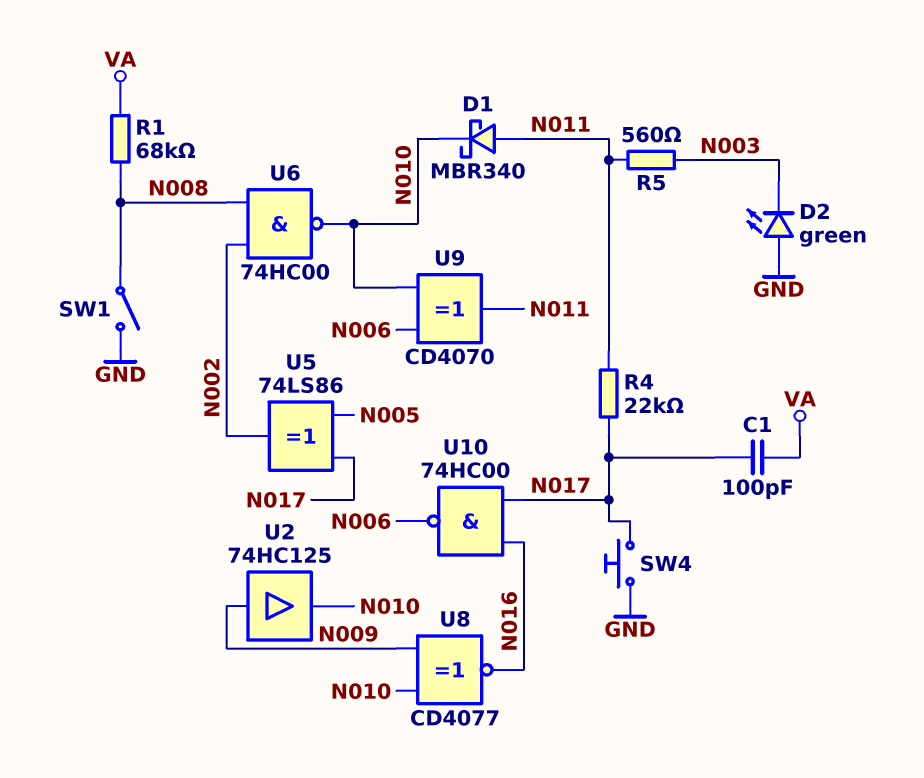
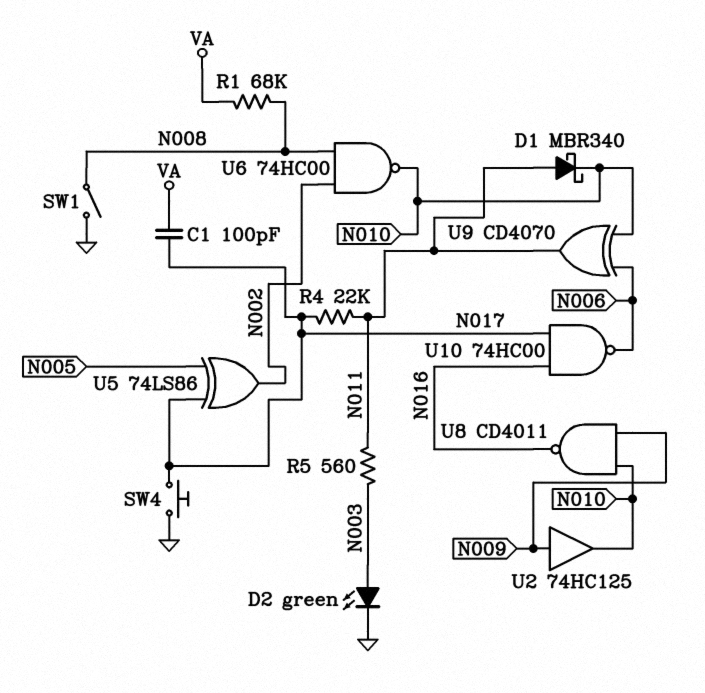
D2: LED green (A GND, K N003) -> LED green (A N003, K GND)
U8: XNOR CD4077 (in N009, in N010, out N016) -> NAND CD4011 (in N009, in N010, out N016)

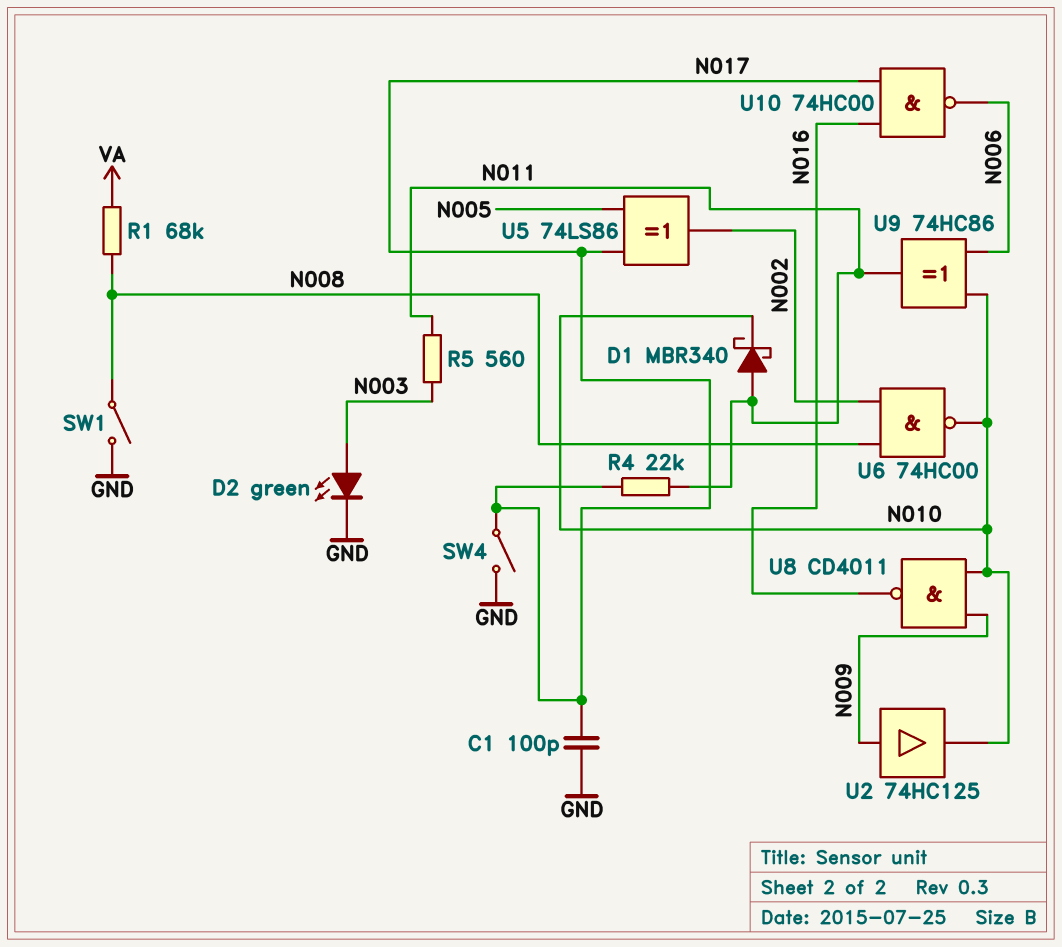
C1: 100pF (N017, VA) -> 100pF (GND, N017)
SW4: button (GND, N017) -> switch (GND, N017)
U9: XOR CD4070 (in N006, in N010, out N011) -> XOR 74HC86 (in N006, in N010, out N011)

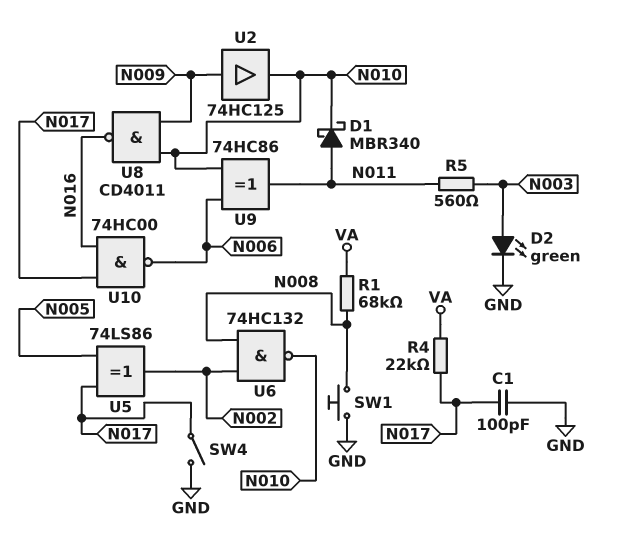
R4: 22k (N011, N017) -> 22k (N017, VA)
SW1: switch (GND, N008) -> button (GND, N008)
U6: NAND 74HC00 (in N002, in N008, out N010) -> NAND 74HC132 (in N002, in N008, out N010)

